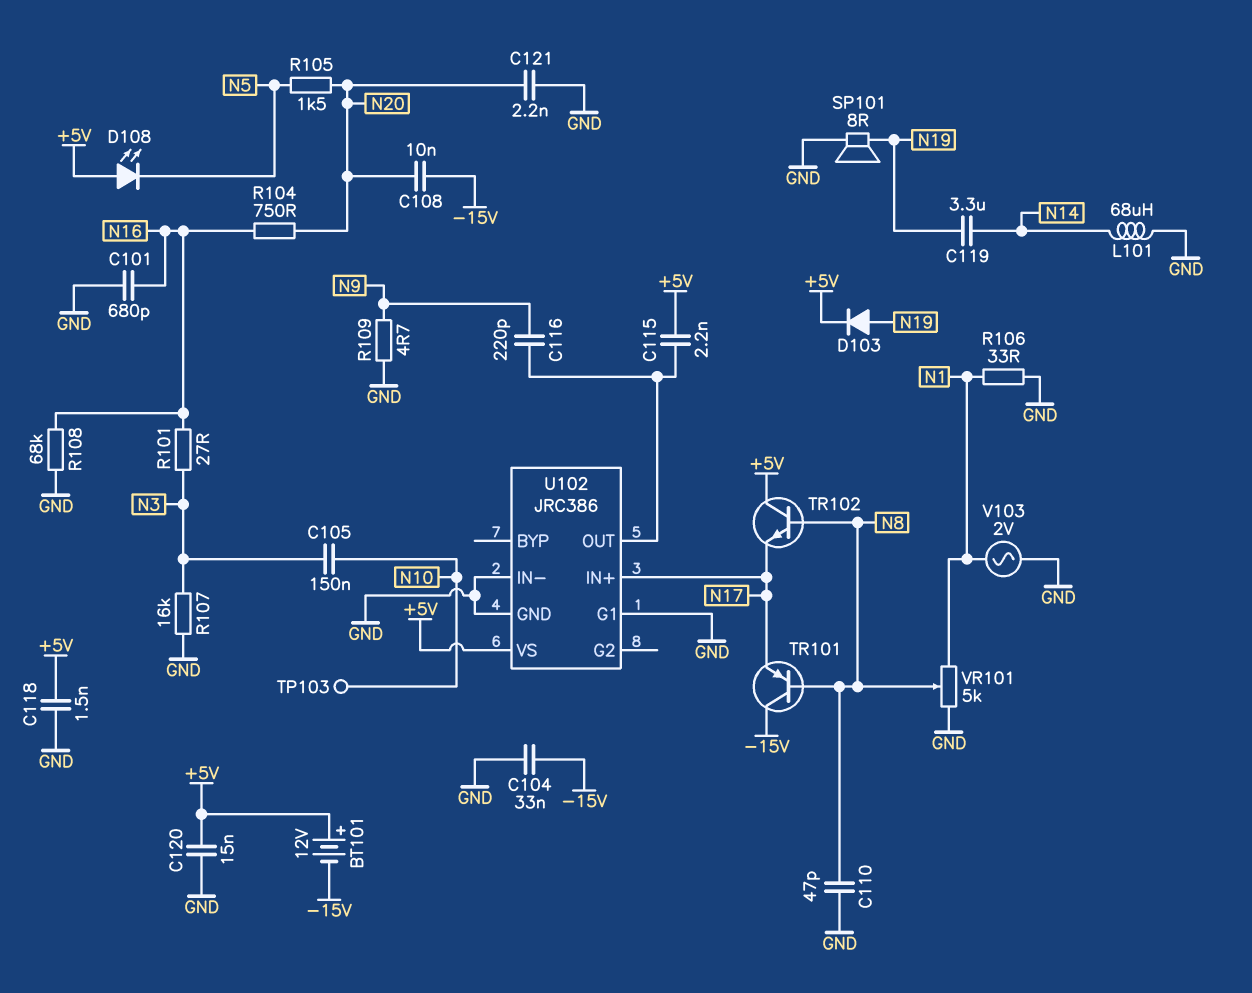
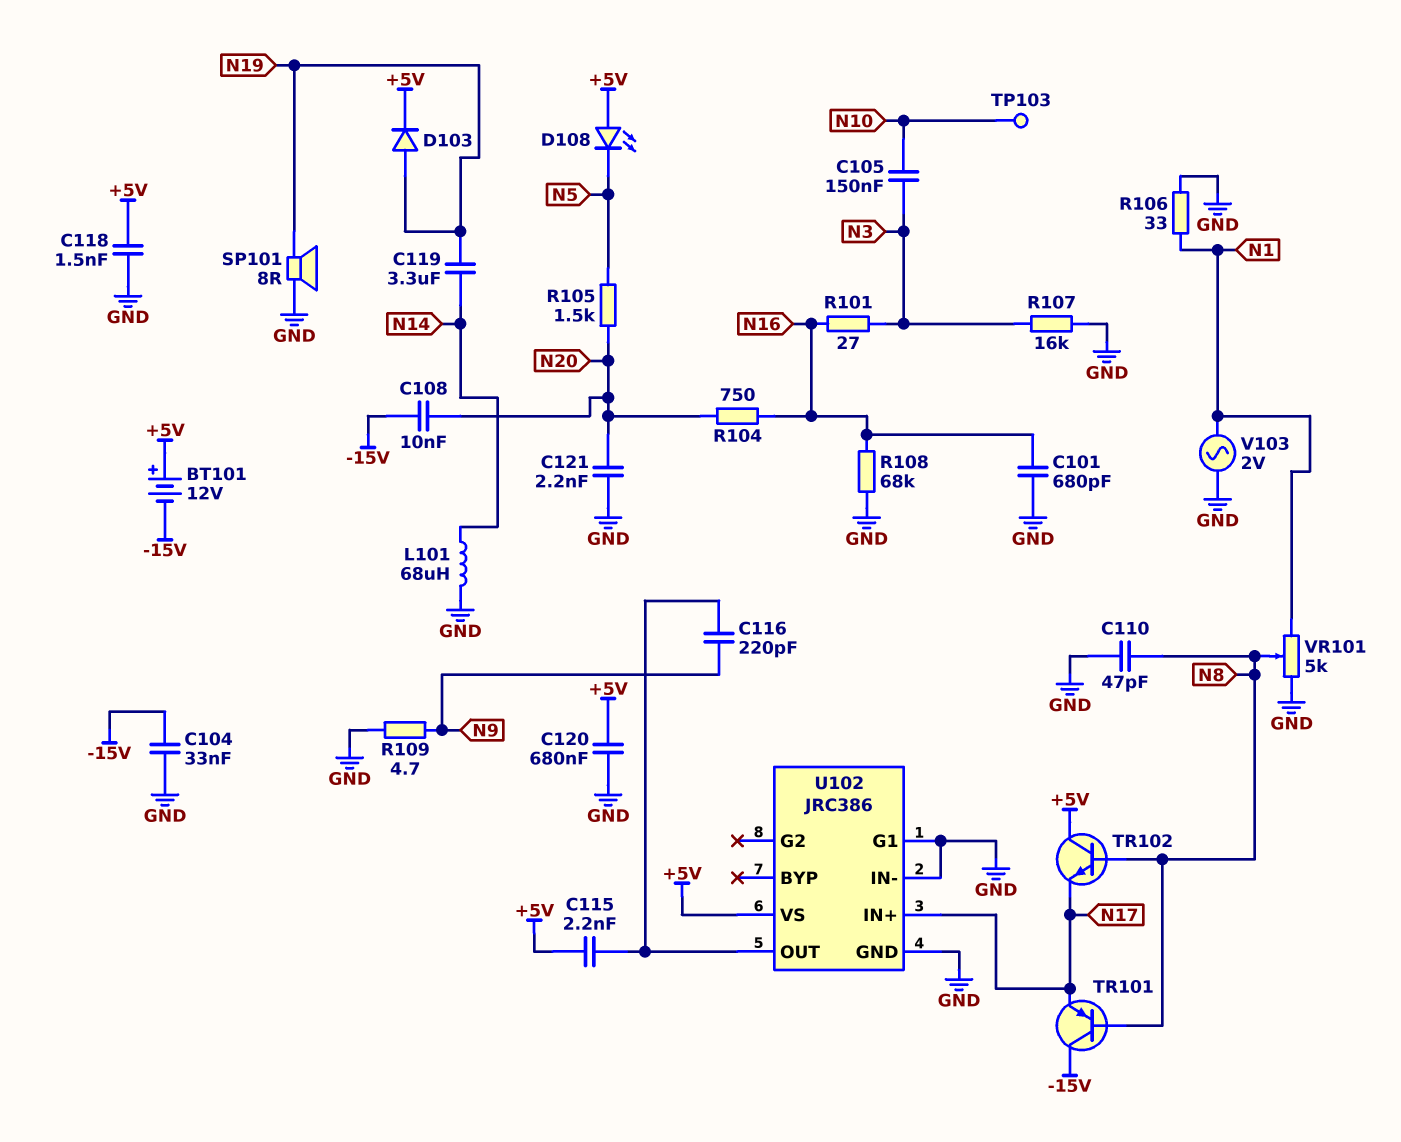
C120: 15nF (+5V, GND) -> 680nF (+5V, GND)

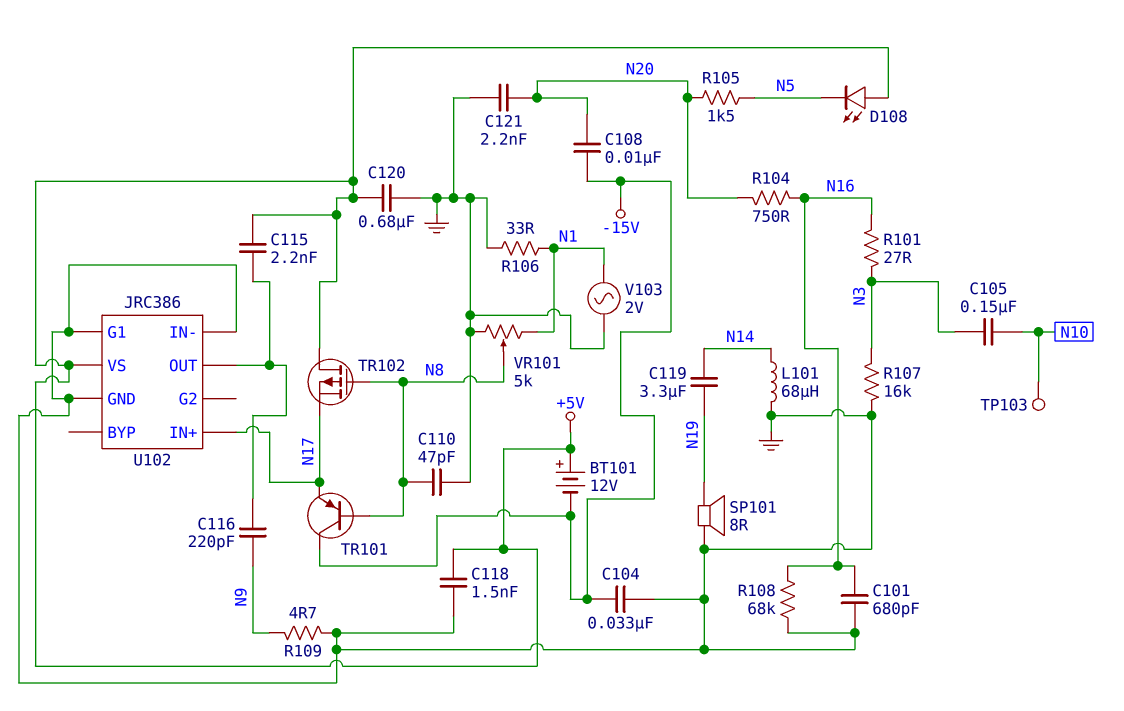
D103: diode (A N19, K +5V) -> none
TR102: NPN (B N8, C +5V, E N17) -> PMOS (G N8, D +5V, S N17)

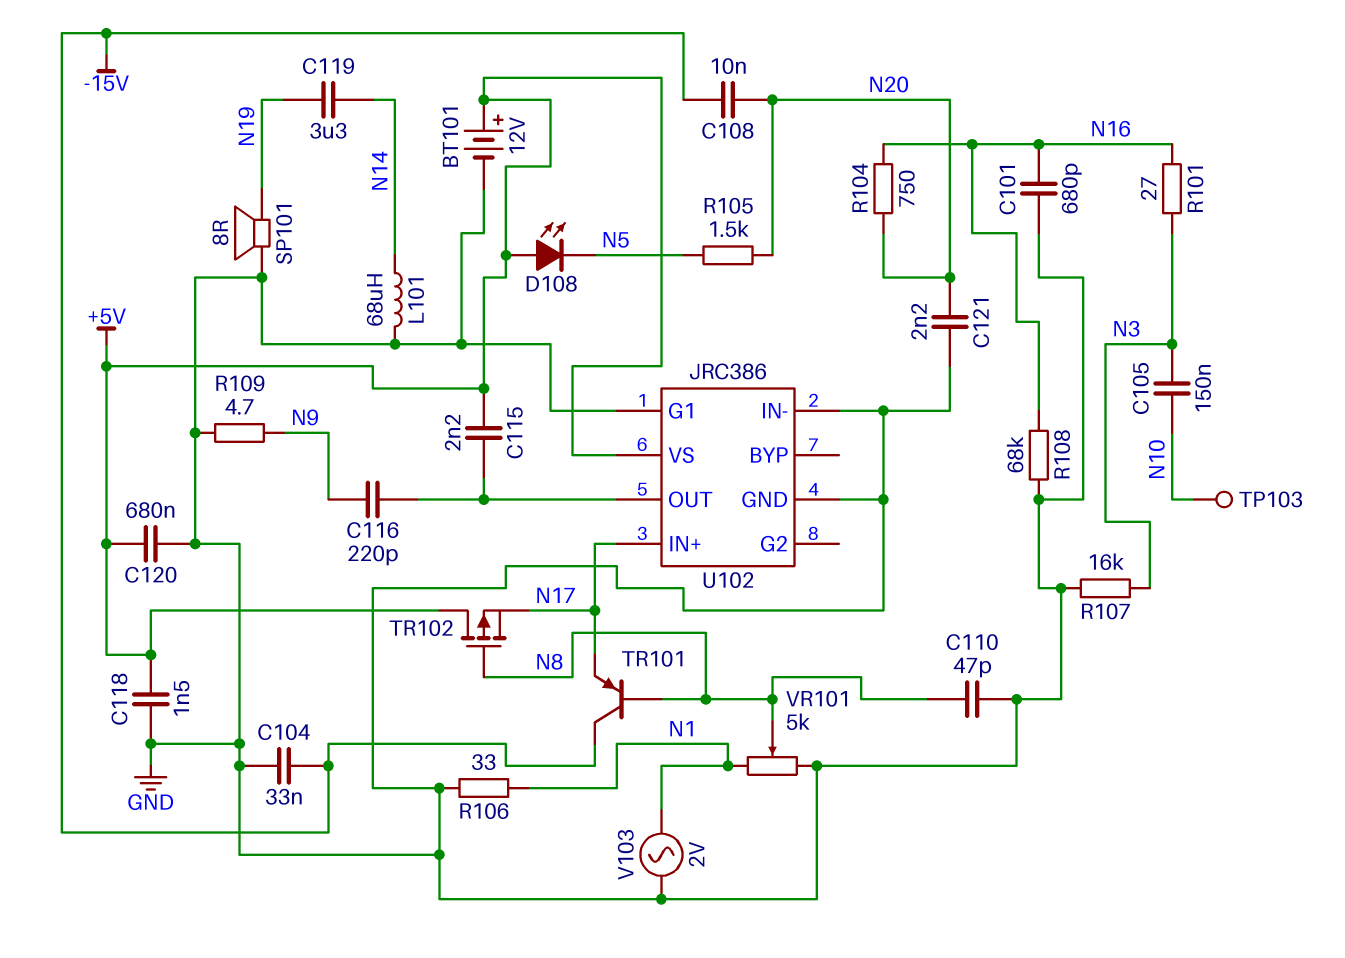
BT101: 12V (plus +5V, minus -15V) -> 12V (plus +5V, minus GND)

